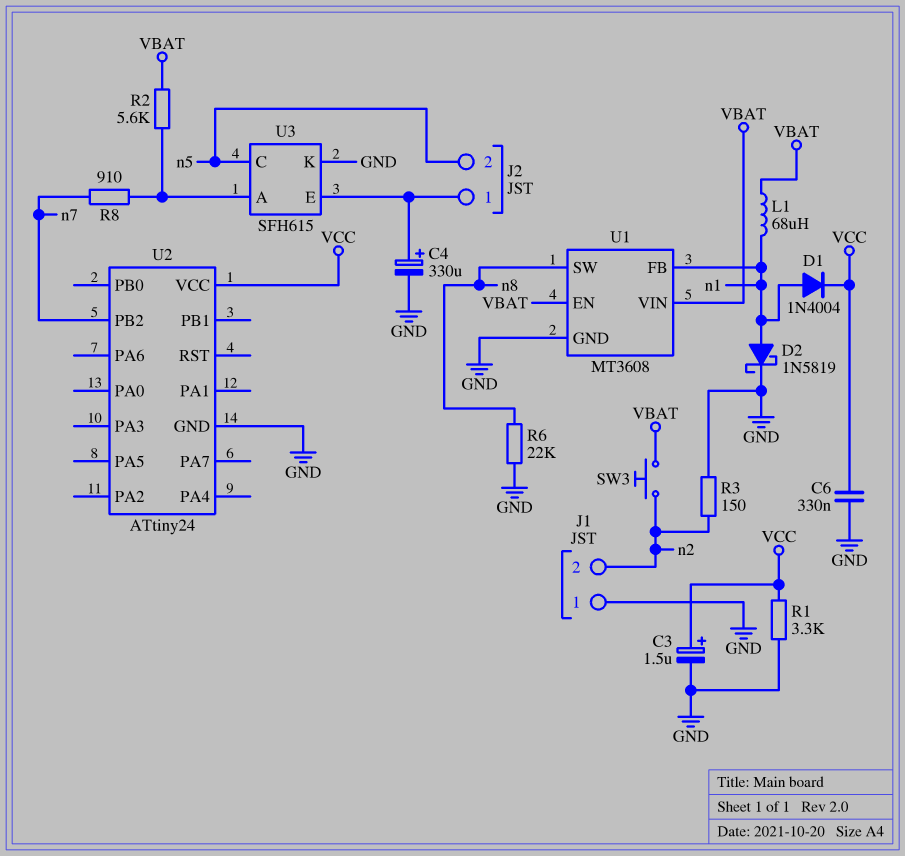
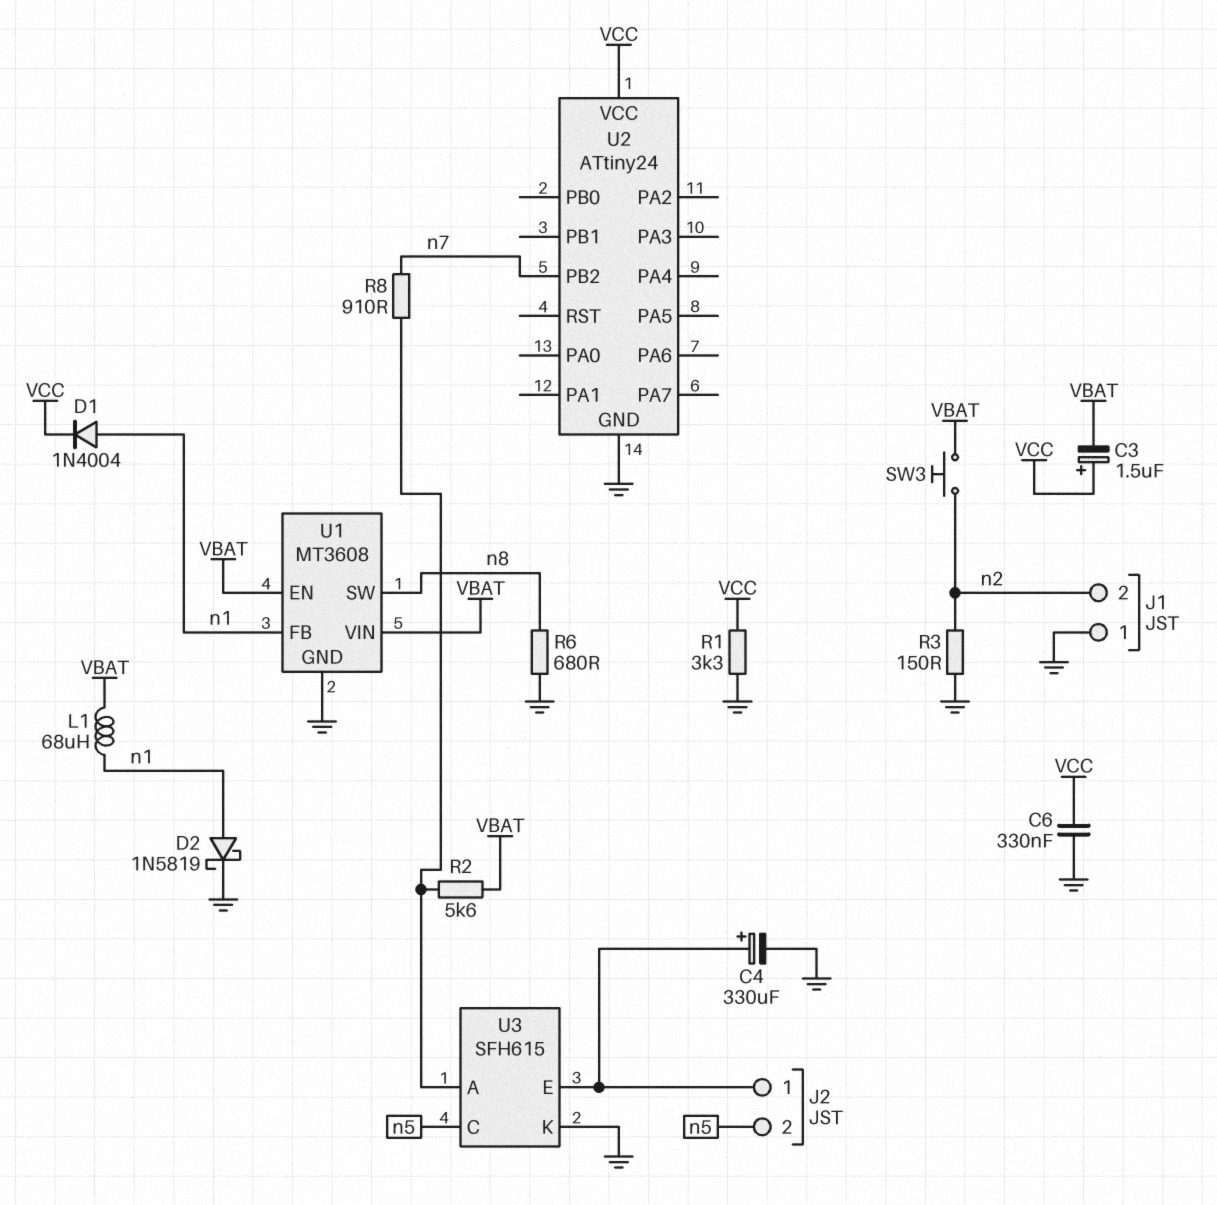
C3: 1.5uF (plus VCC, minus GND) -> 1.5uF (plus VCC, minus VBAT)
R6: 22k (GND, n8) -> 680 (GND, n8)

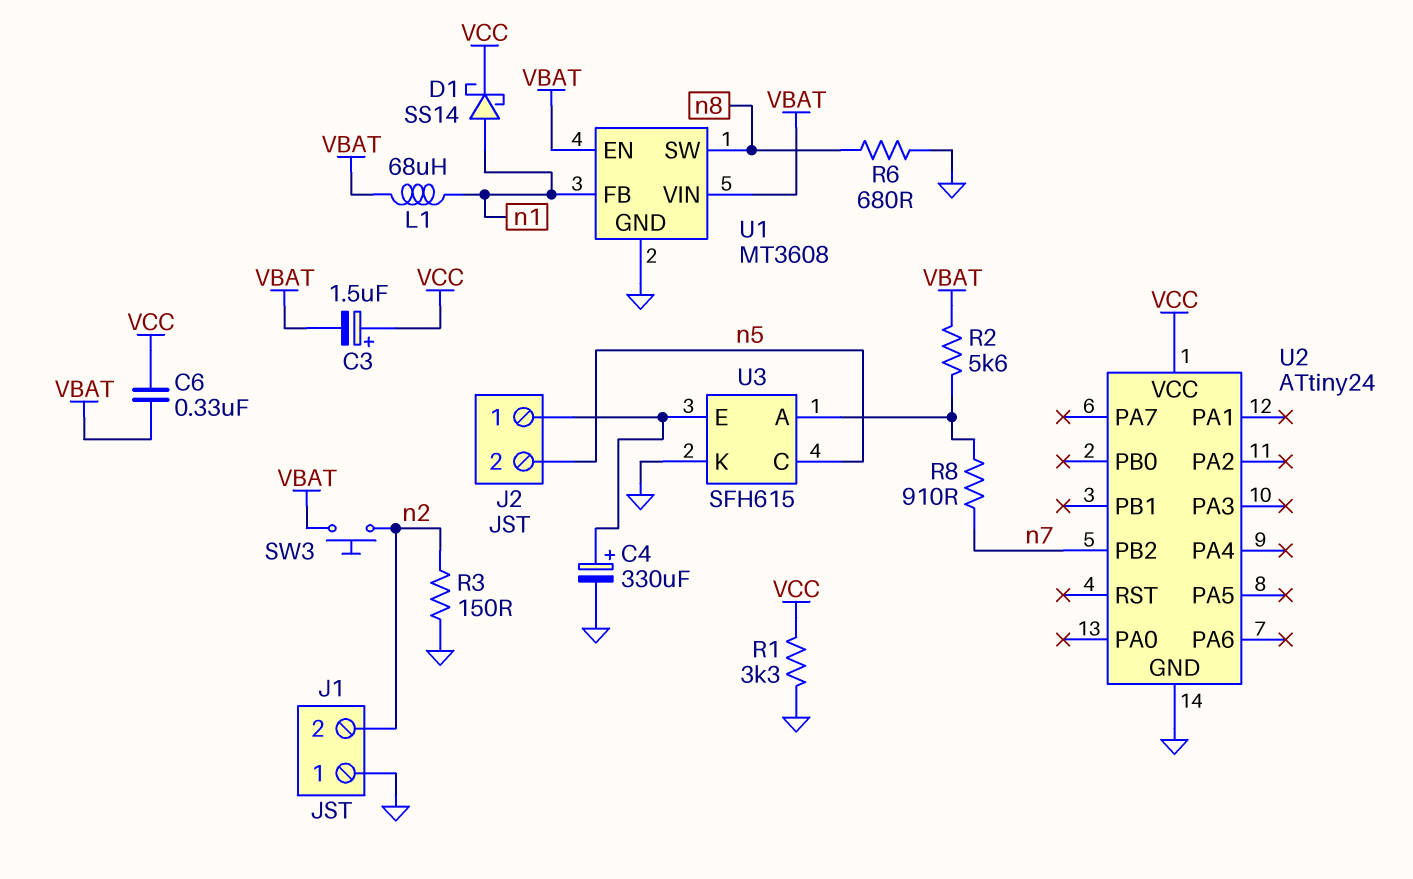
C6: 330nF (GND, VCC) -> 330nF (VBAT, VCC)
D1: diode 1N4004 (A n1, K VCC) -> schottky SS14 (A n1, K VCC)
D2: schottky 1N5819 (A n1, K GND) -> none

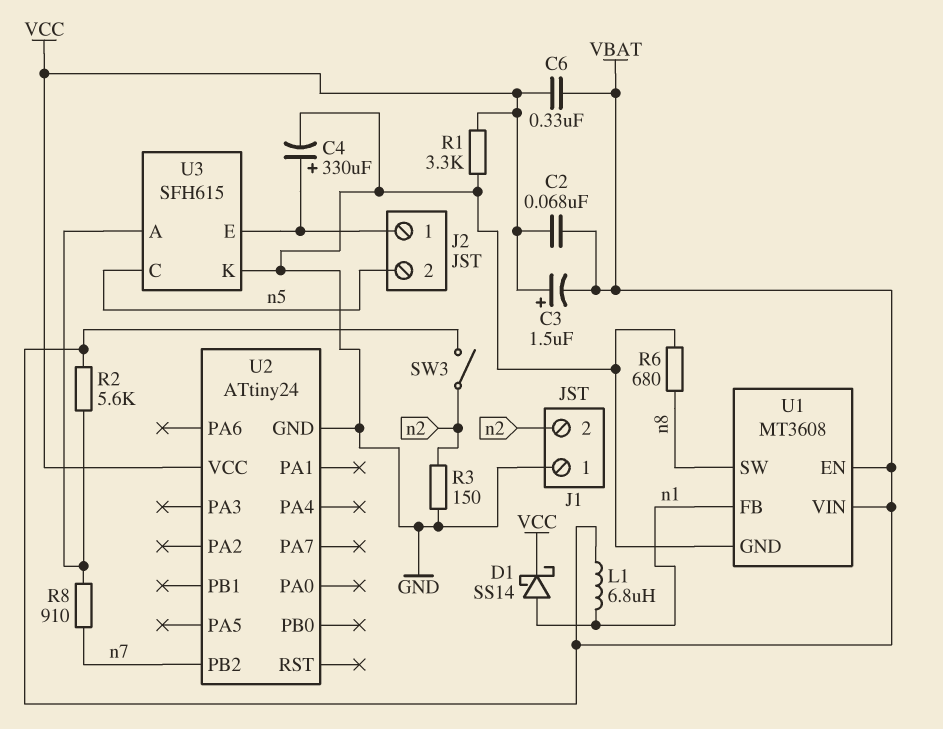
C2: none -> 68nF (VBAT, VCC)
L1: 68uH (VBAT, n1) -> 6.8uH (VBAT, n1)
SW3: button (VBAT, n2) -> switch (VBAT, n2)

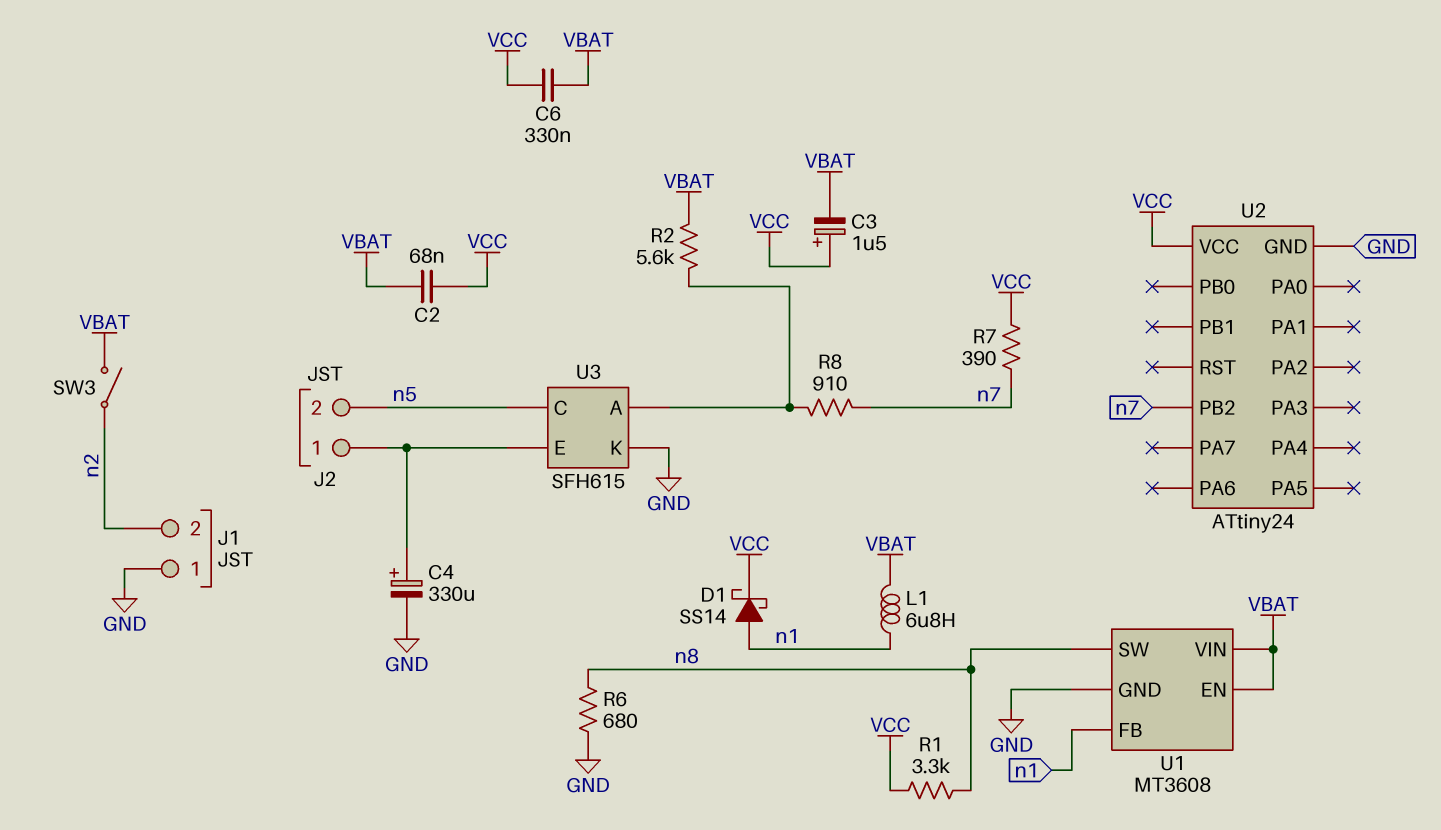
R1: 3.3k (GND, VCC) -> 3.3k (VCC, n8)
R3: 150 (GND, n2) -> none
R7: none -> 390 (VCC, n7)

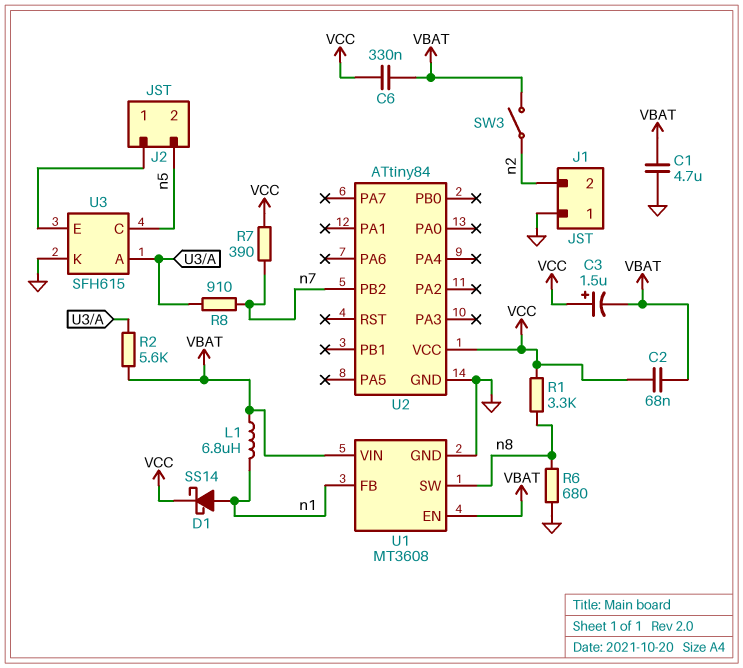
C1: none -> 4.7uF (GND, VBAT)
C4: 330uF (plus J2/1, minus GND) -> none
U2: ATtiny24 -> ATtiny84

